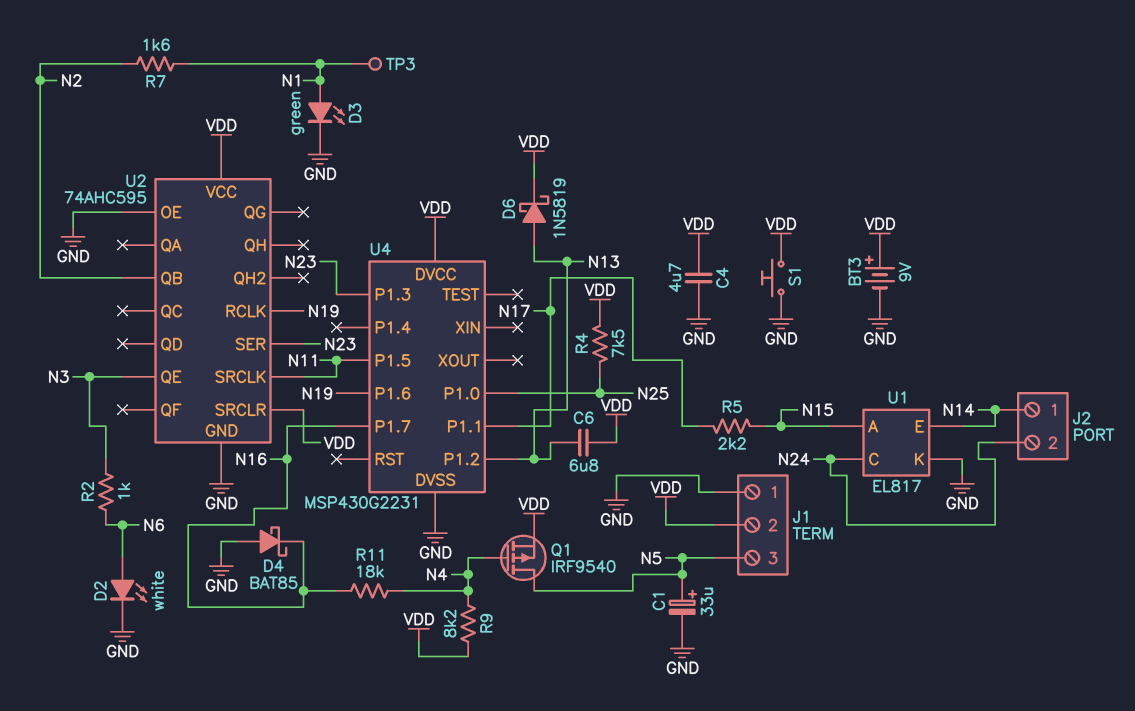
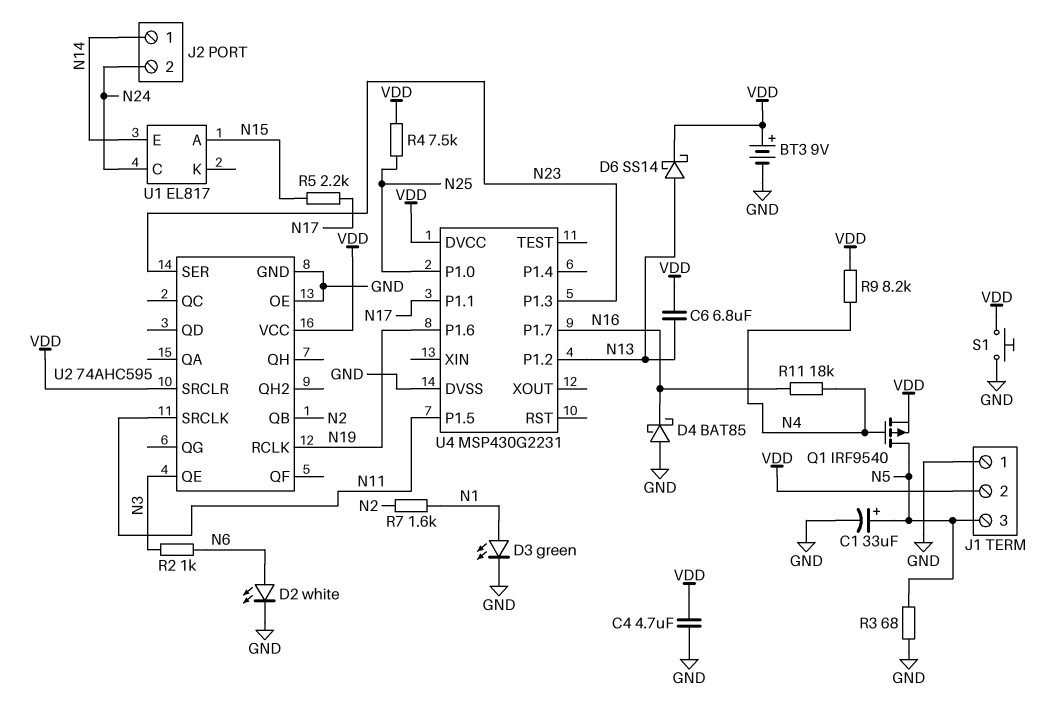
D6: schottky 1N5819 (A N13, K VDD) -> schottky SS14 (A N13, K VDD)
R3: none -> 68 (GND, N5)
TP3: test point (N1) -> none
U1 pin K: GND -> none

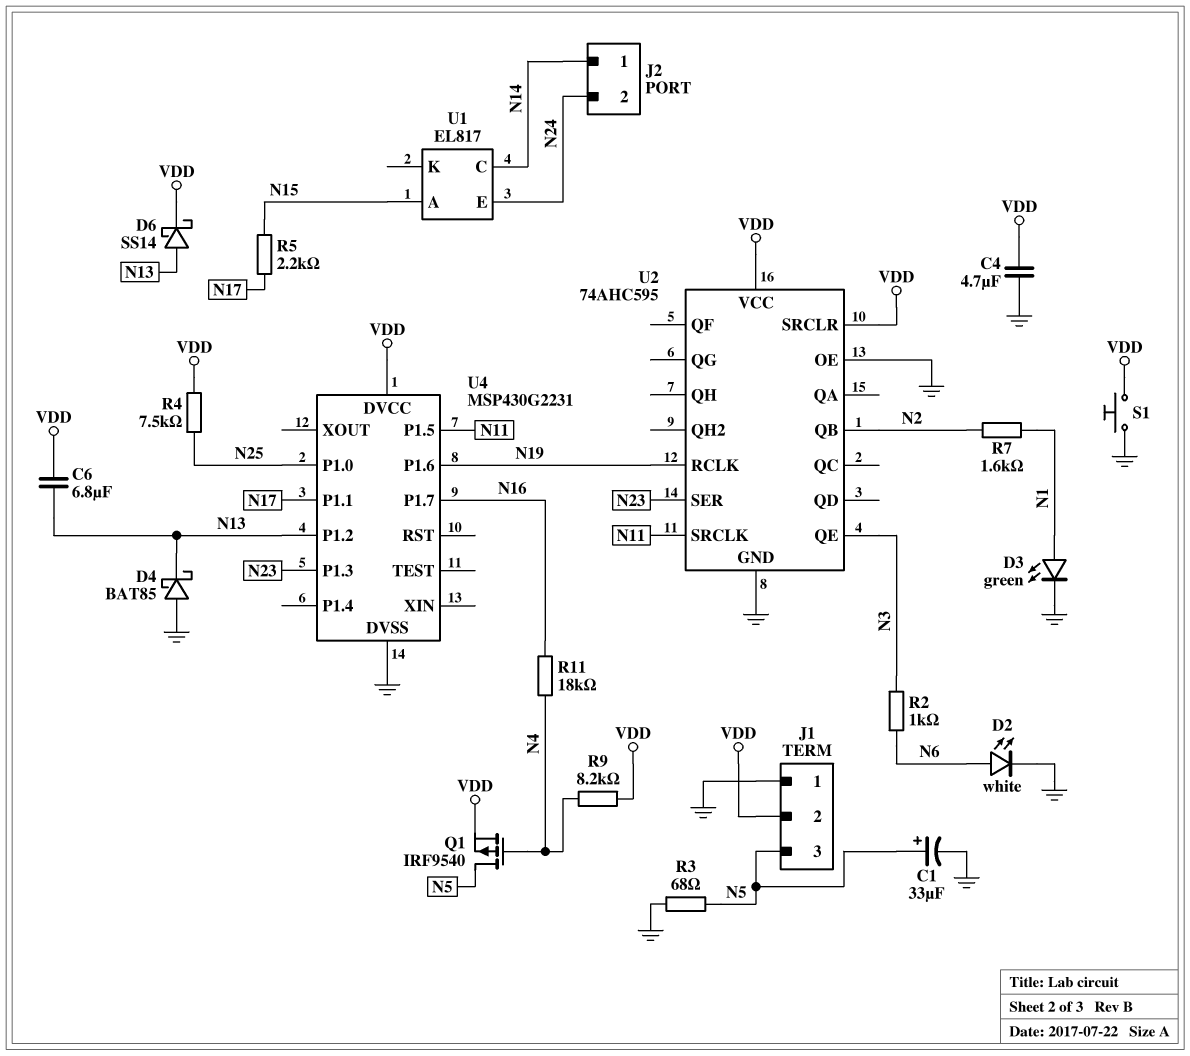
BT3: 9V (plus VDD, minus GND) -> none
D4: schottky BAT85 (A GND, K N16) -> schottky BAT85 (A GND, K N13)
U1 pin C: N24 -> N14
U1 pin E: N14 -> N24

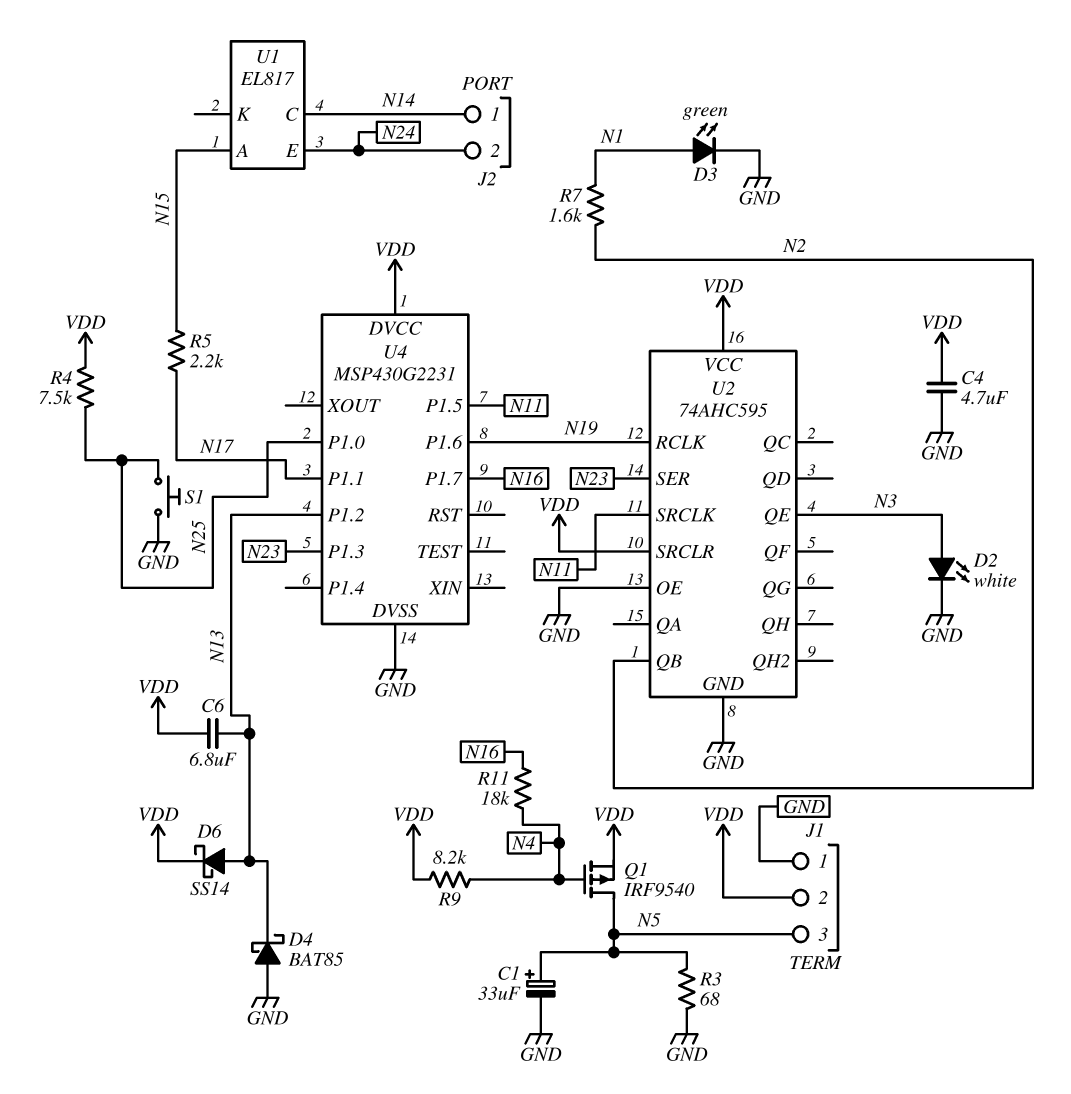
D2: LED white (A N6, K GND) -> LED white (A N3, K GND)
R2: 1k (N3, N6) -> none
S1: button (GND, VDD) -> button (GND, N25)

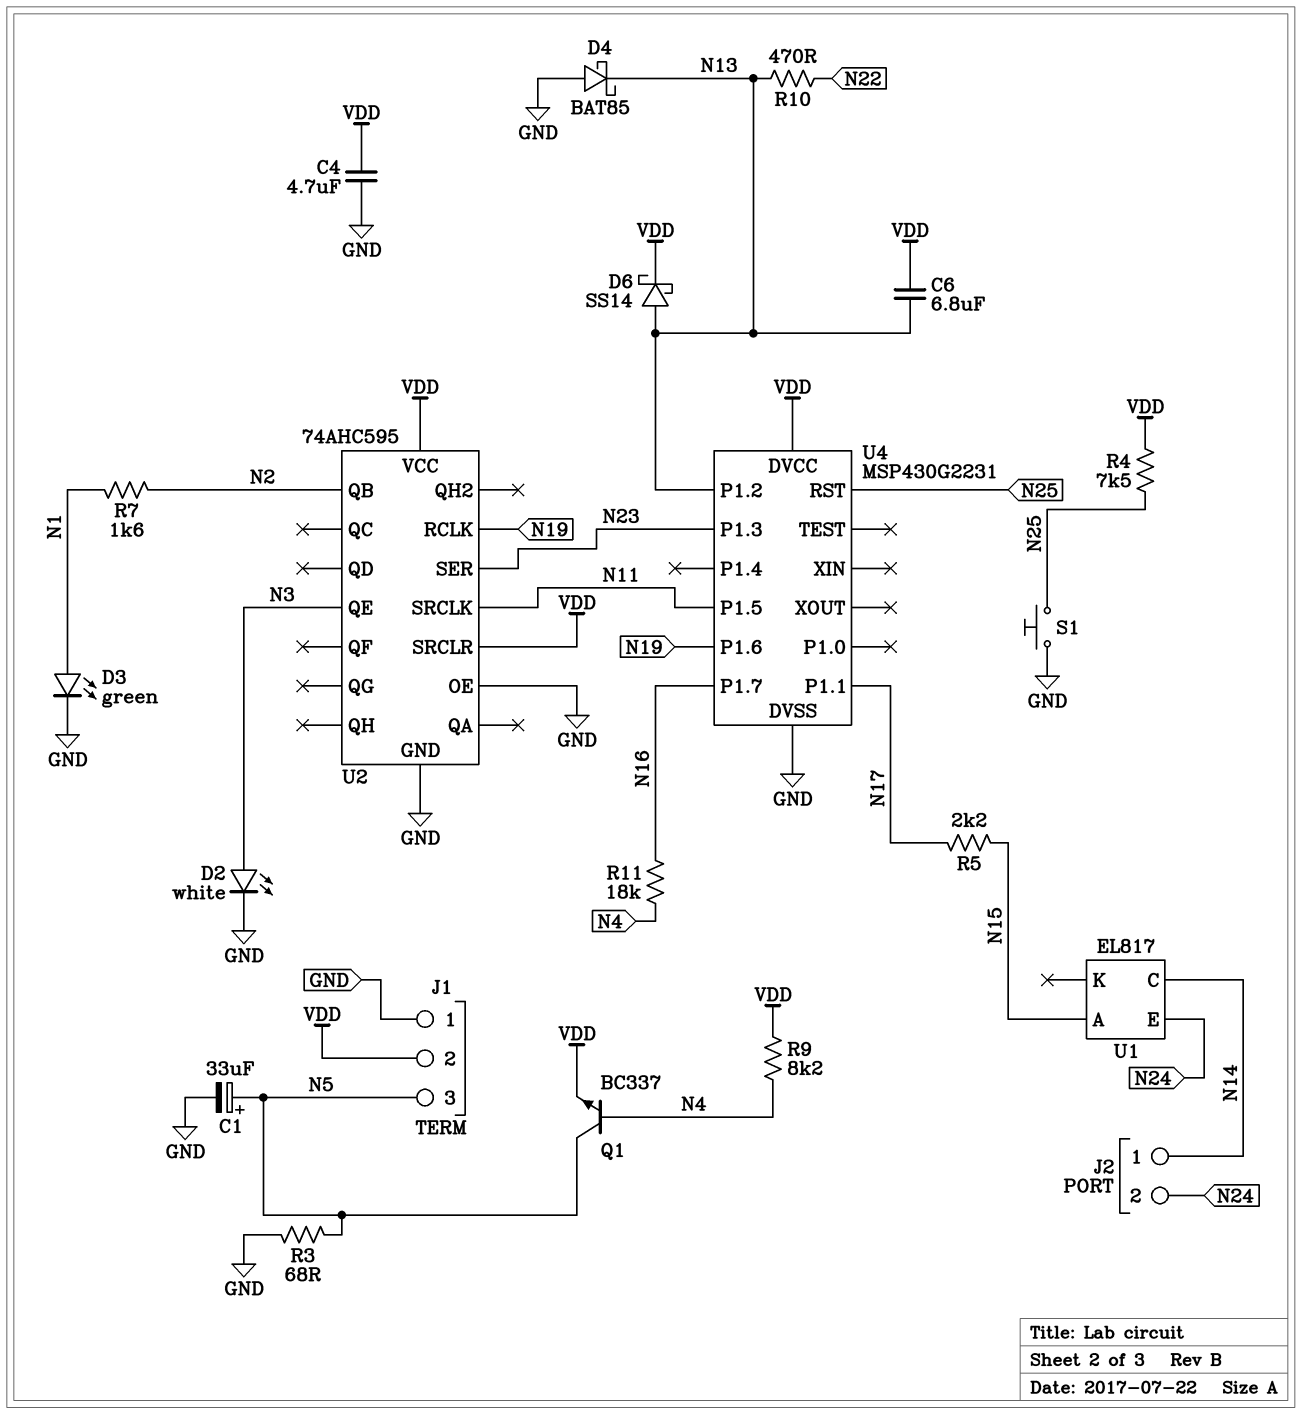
Q1: PMOS IRF9540 (G N4, D N5, S VDD) -> NPN BC337 (B N4, C N5, E VDD)
R10: none -> 470 (N13, N22)
U4 pin P1.0: N25 -> none
U4 pin RST: none -> N25

